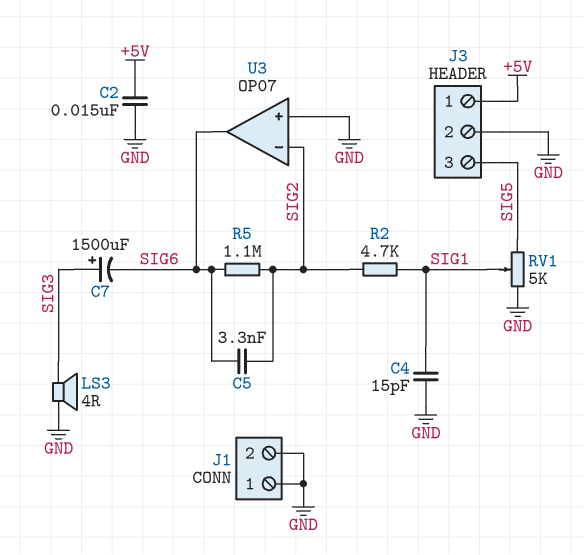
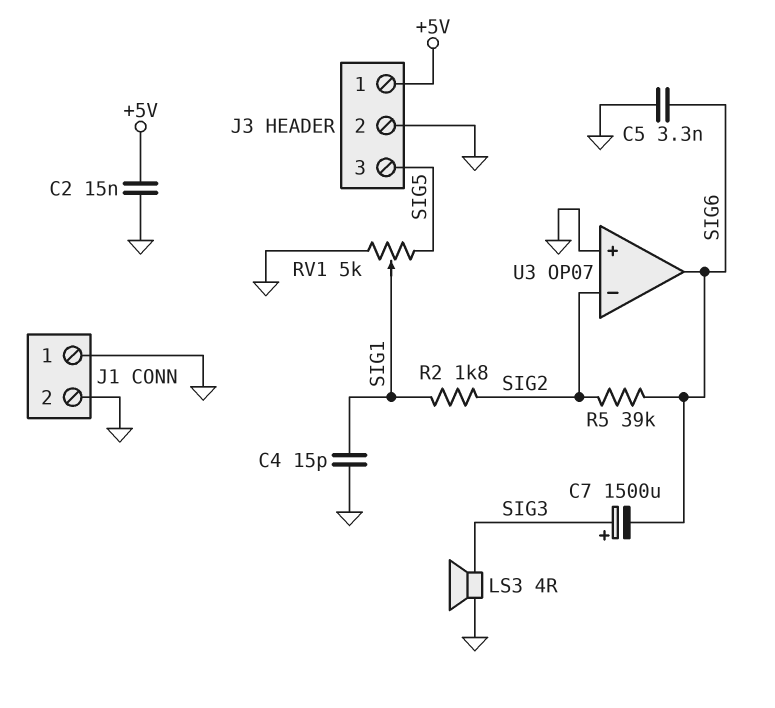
C5: 3.3nF (SIG2, SIG6) -> 3.3nF (GND, SIG6)
R2: 4.7k (SIG1, SIG2) -> 1.8k (SIG1, SIG2)
R5: 1.1M (SIG2, SIG6) -> 39k (SIG2, SIG6)

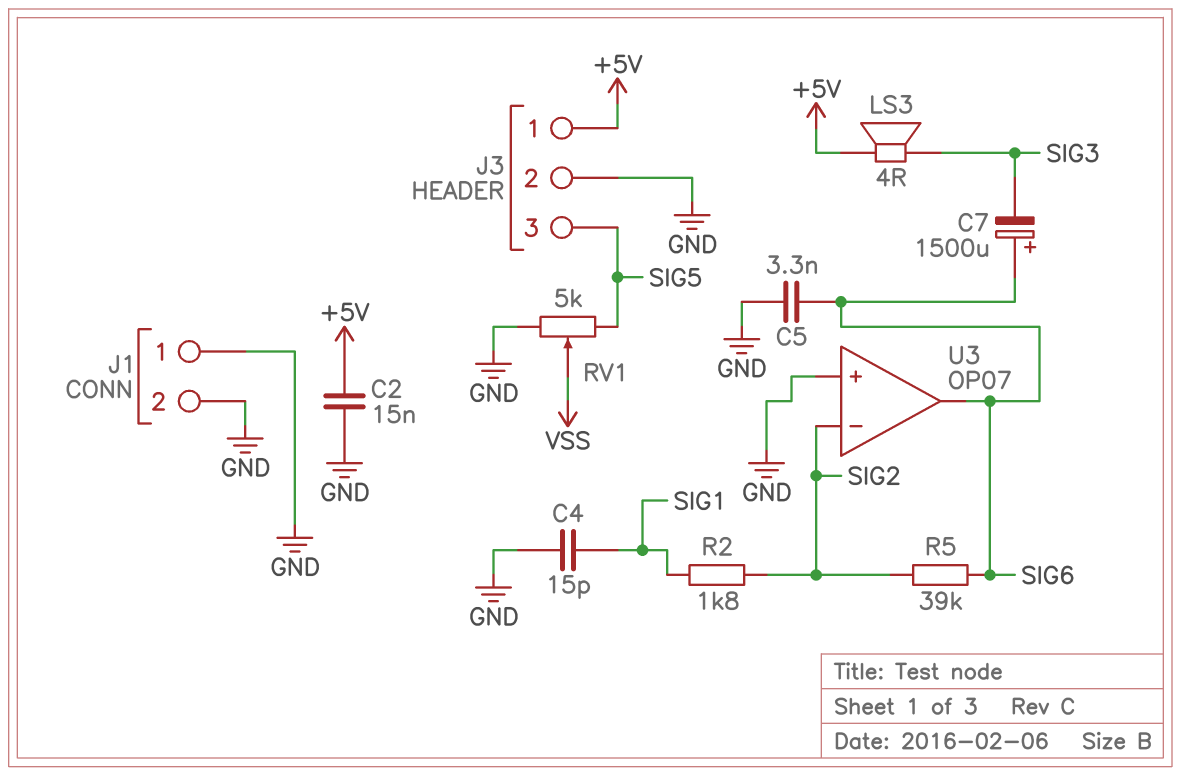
C7: 1500uF (plus SIG3, minus SIG6) -> 1500uF (plus SIG6, minus SIG3)
LS3: speaker 4R (GND, SIG3) -> speaker 4R (+5V, SIG3)
RV1: 5k (GND, SIG5, wiper SIG1) -> 5k (GND, SIG5, wiper VSS)

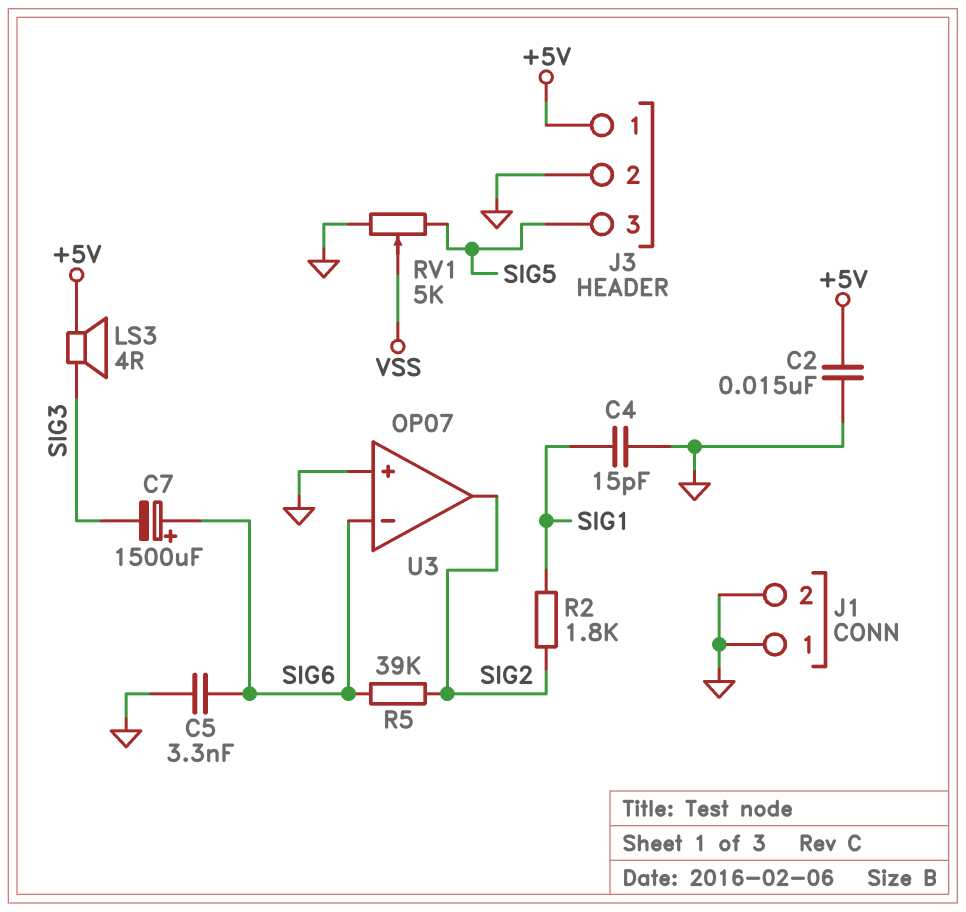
U3 pin in-: SIG2 -> SIG6
U3 pin out: SIG6 -> SIG2

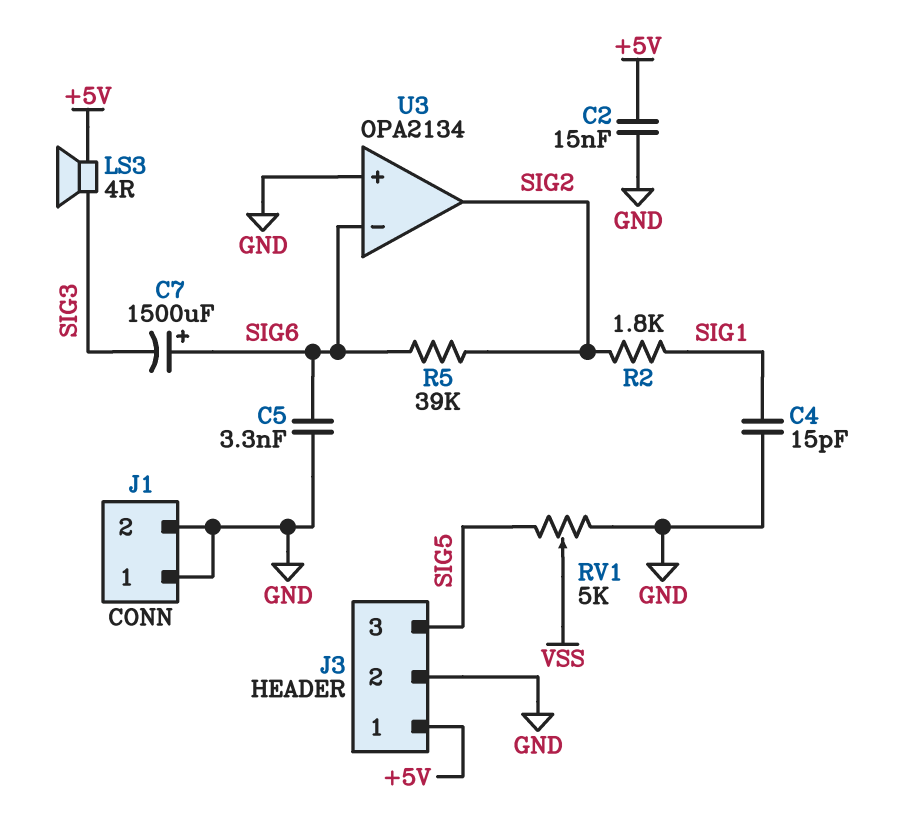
U3: OP07 -> OPA2134

